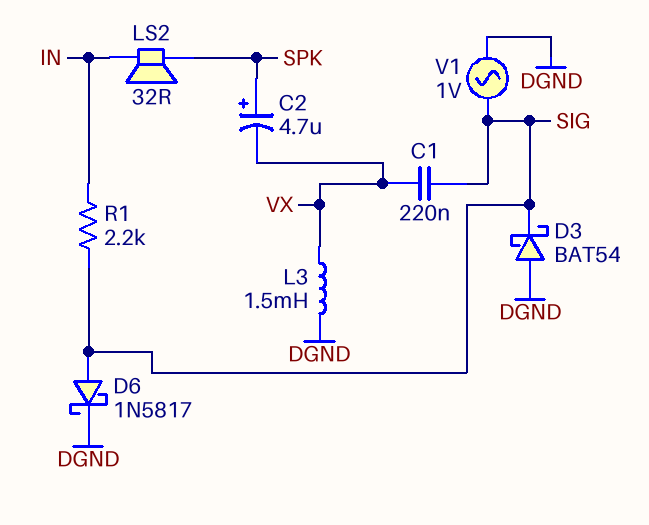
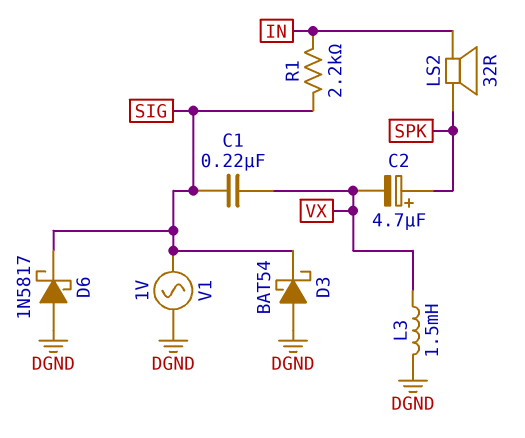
D6: schottky 1N5817 (A SIG, K DGND) -> schottky 1N5817 (A DGND, K SIG)

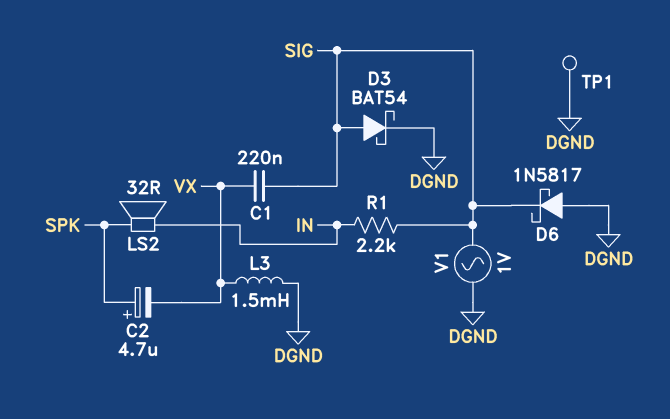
D3: schottky BAT54 (A DGND, K SIG) -> schottky BAT54 (A SIG, K DGND)
TP1: none -> test point (DGND)

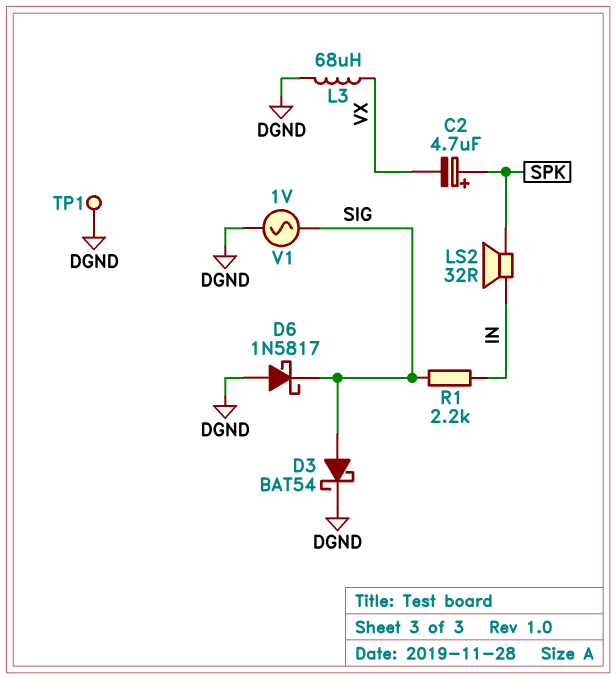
C1: 220nF (SIG, VX) -> none
L3: 1.5mH (DGND, VX) -> 68uH (DGND, VX)

